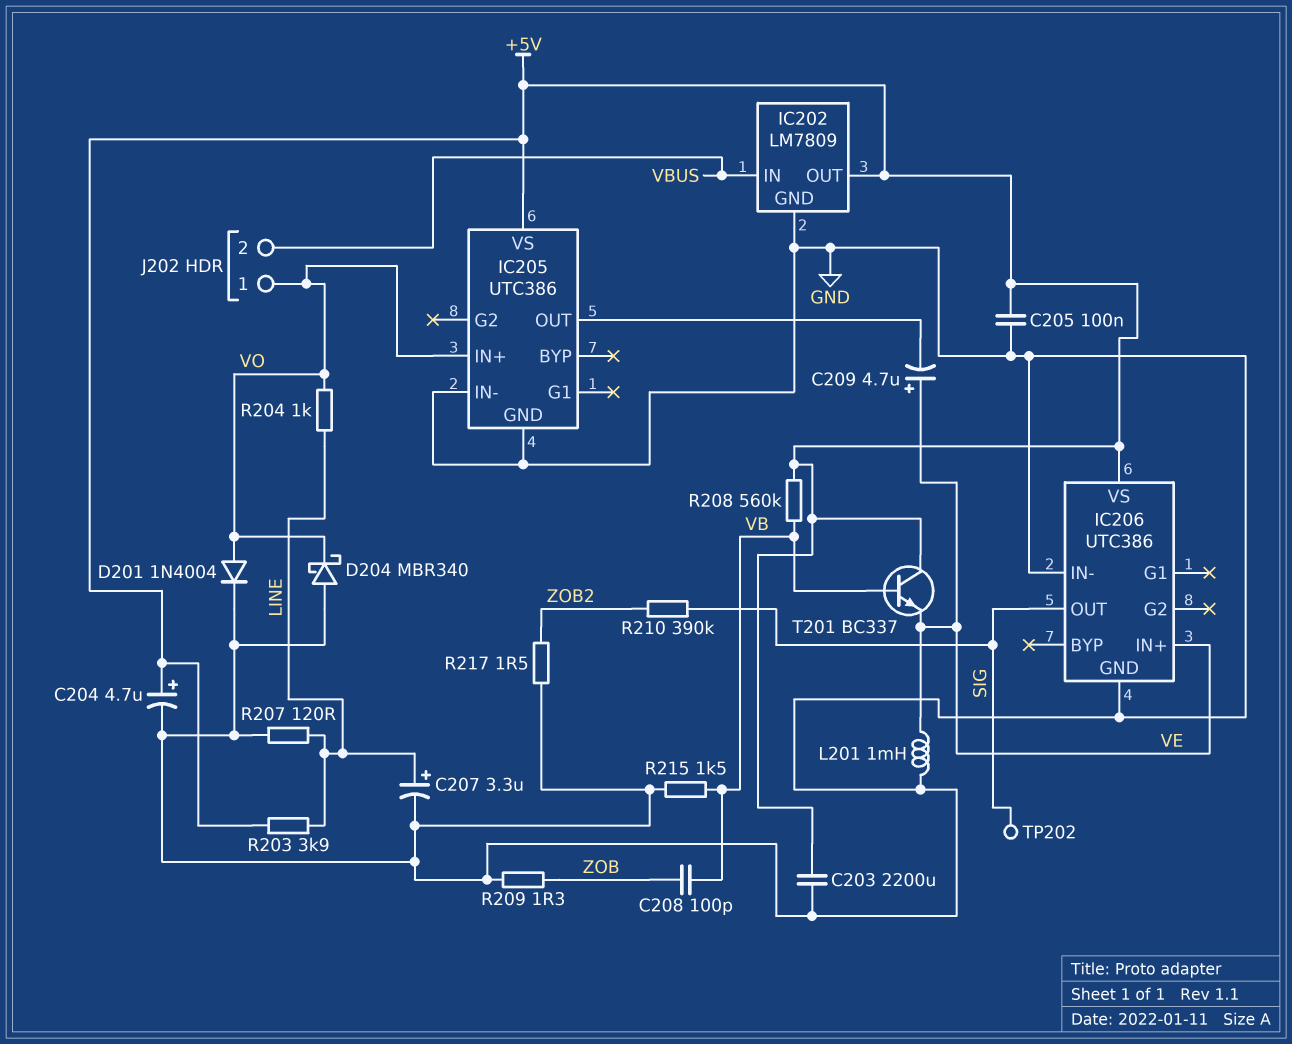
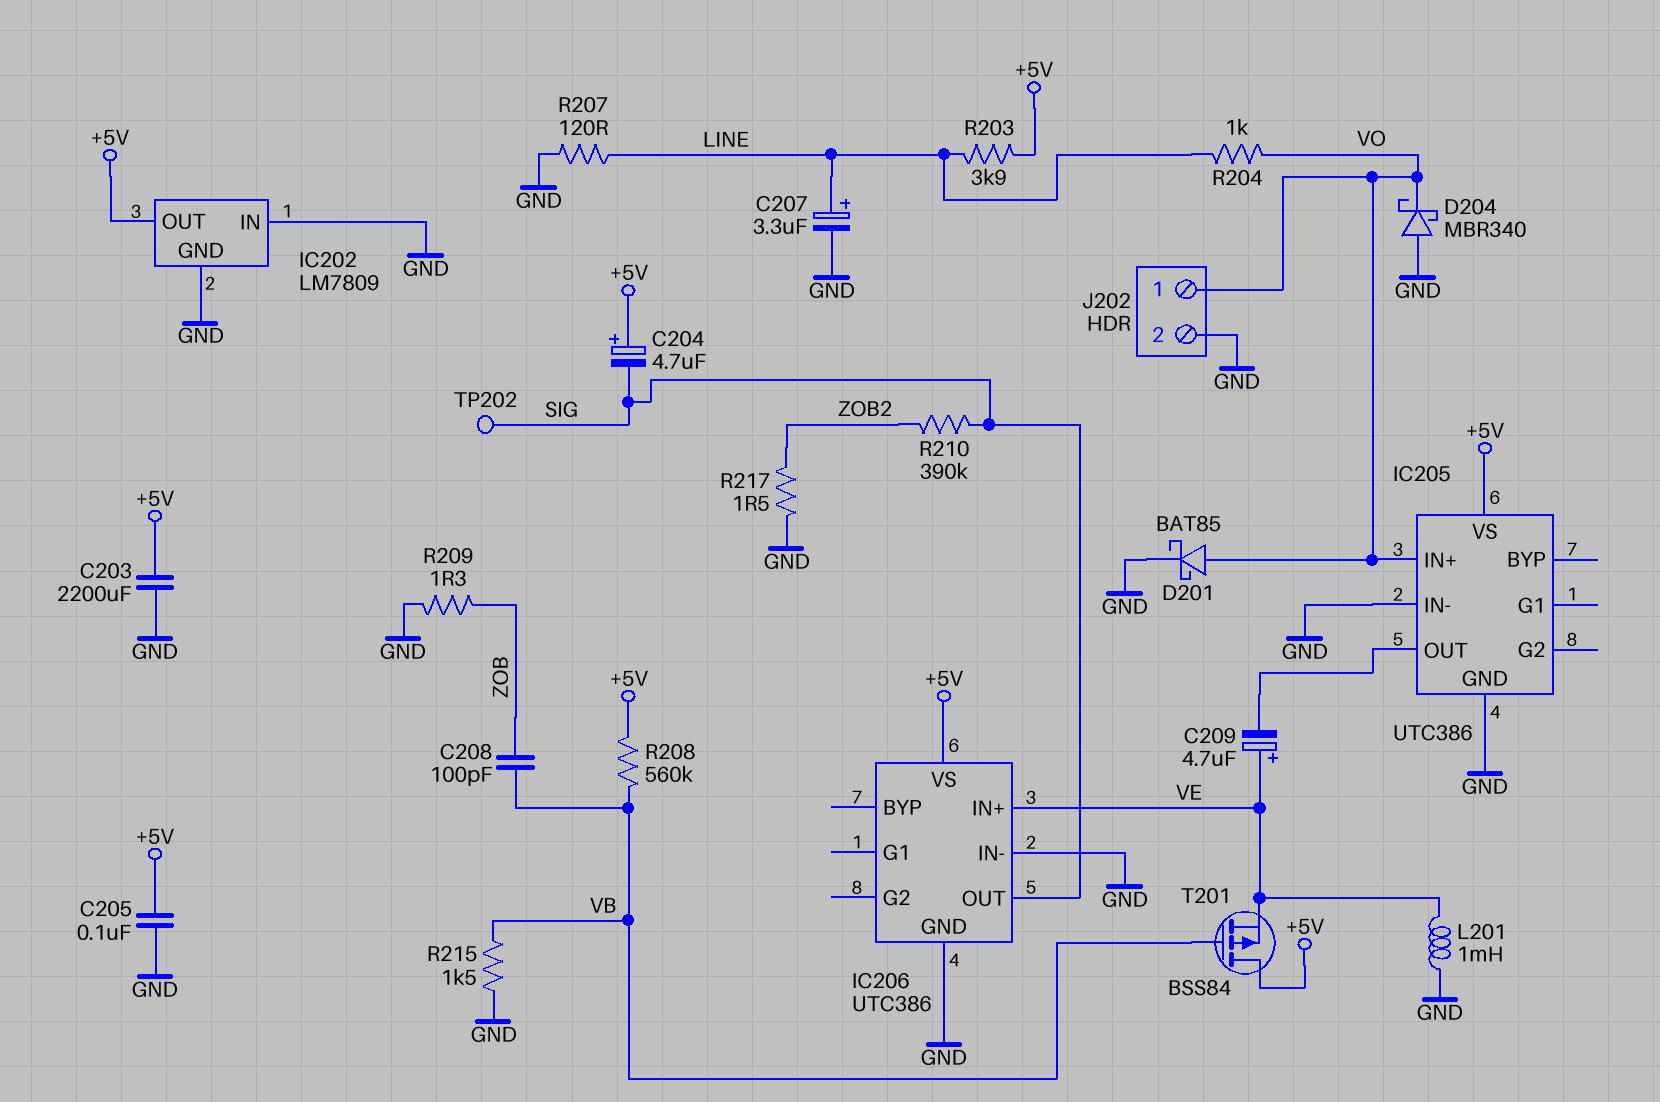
C204: 4.7uF (plus +5V, minus GND) -> 4.7uF (plus +5V, minus SIG)
D201: diode 1N4004 (A VO, K GND) -> schottky BAT85 (A VO, K GND)
IC202 pin IN: VBUS -> GND
J202 pin 2: VBUS -> GND
T201: NPN BC337 (B VB, C +5V, E VE) -> PMOS BSS84 (G VB, D +5V, S VE)

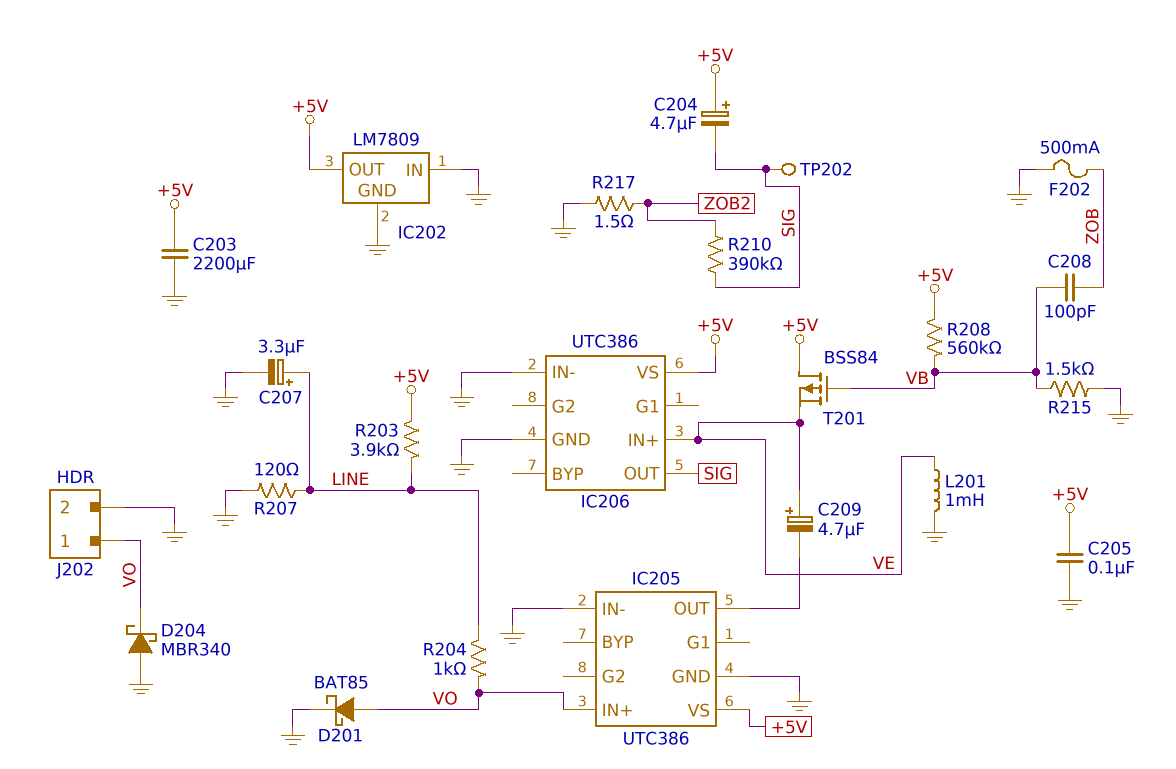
F202: none -> 500mA (GND, ZOB)
R209: 1.3 (GND, ZOB) -> none

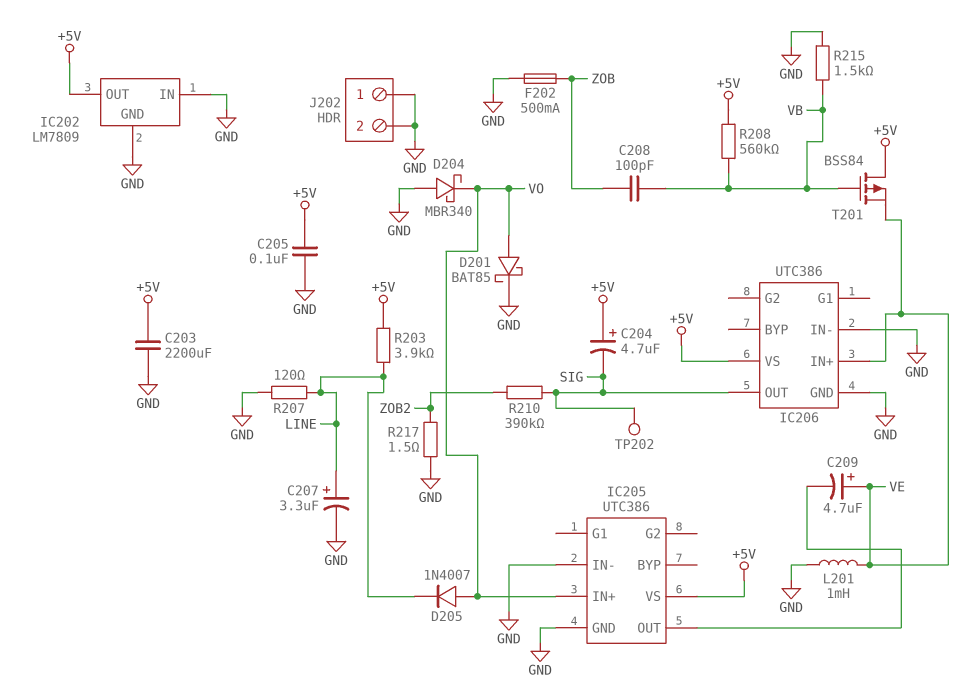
D205: none -> diode 1N4007 (A VO, K LINE)
J202 pin 1: VO -> GND
R204: 1k (LINE, VO) -> none

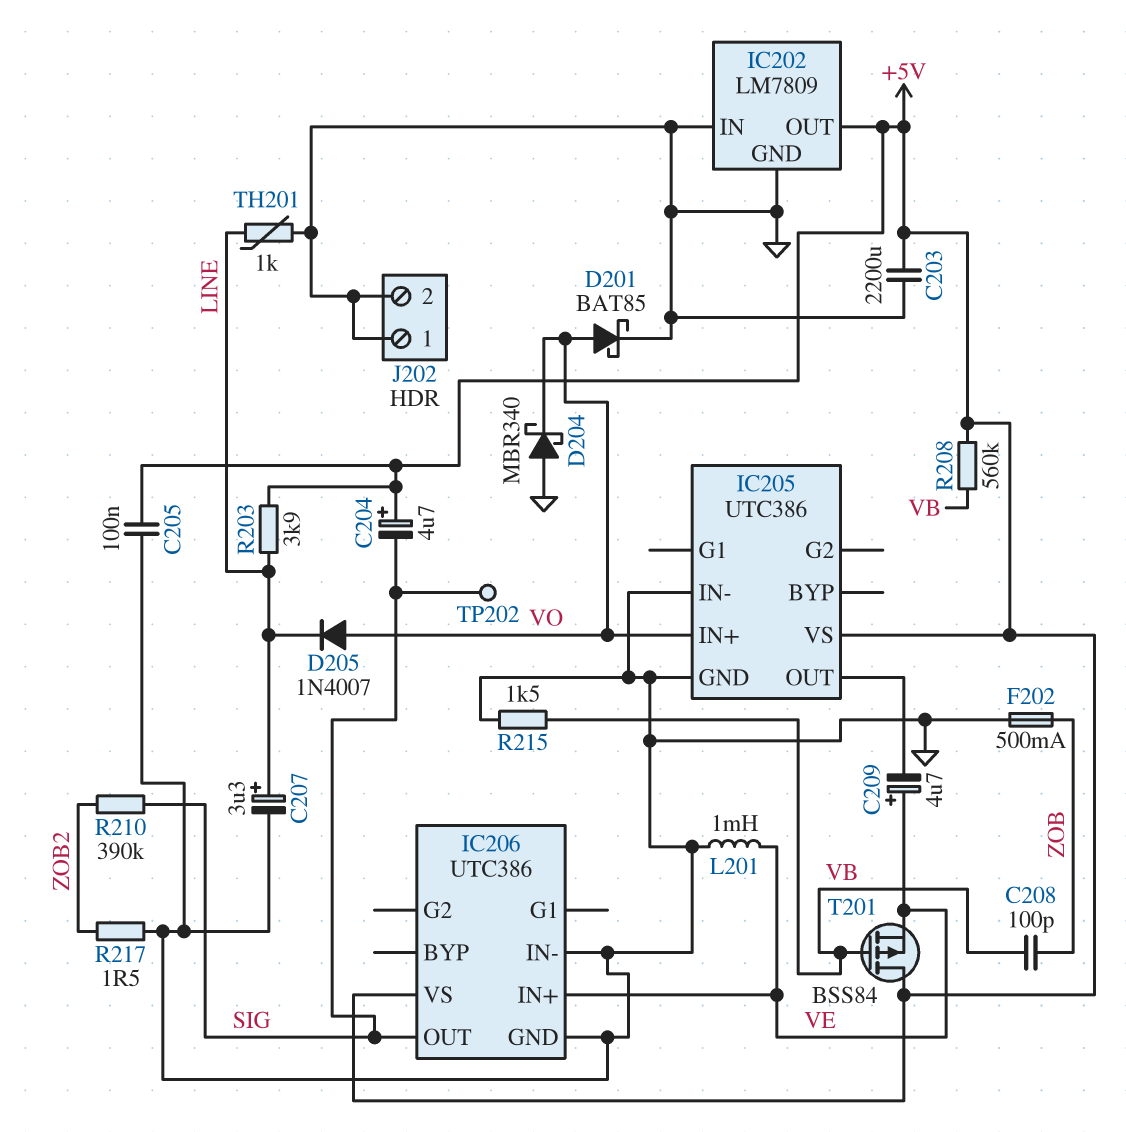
R207: 120 (GND, LINE) -> none
TH201: none -> 1k (GND, LINE)

